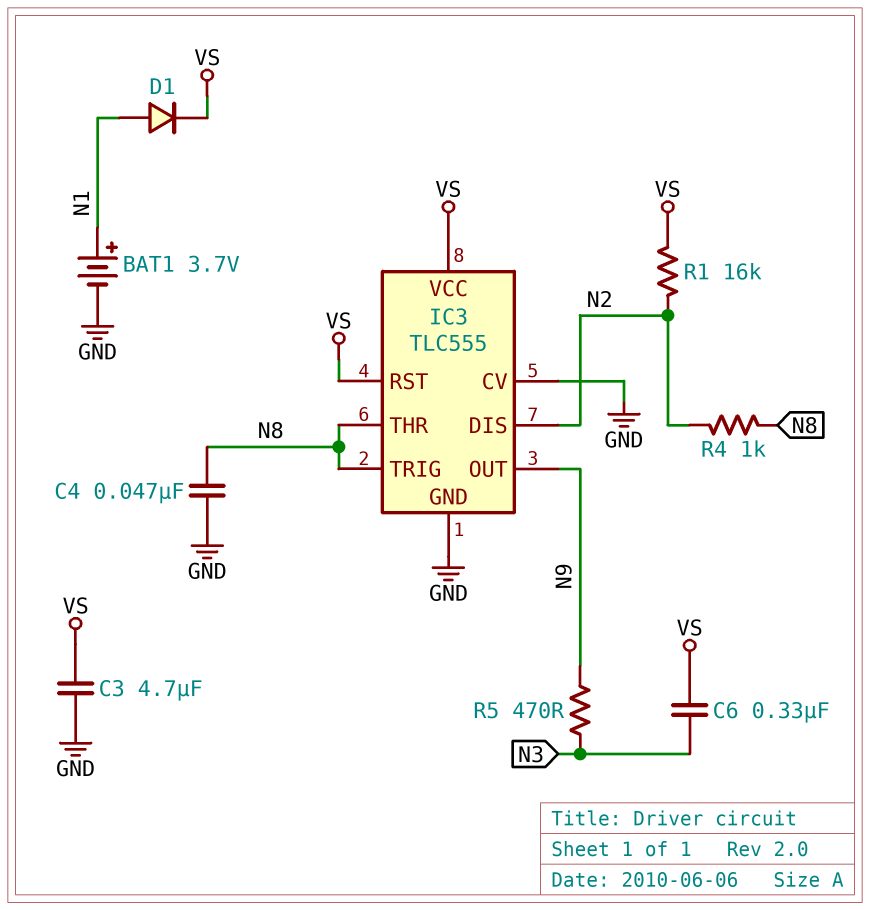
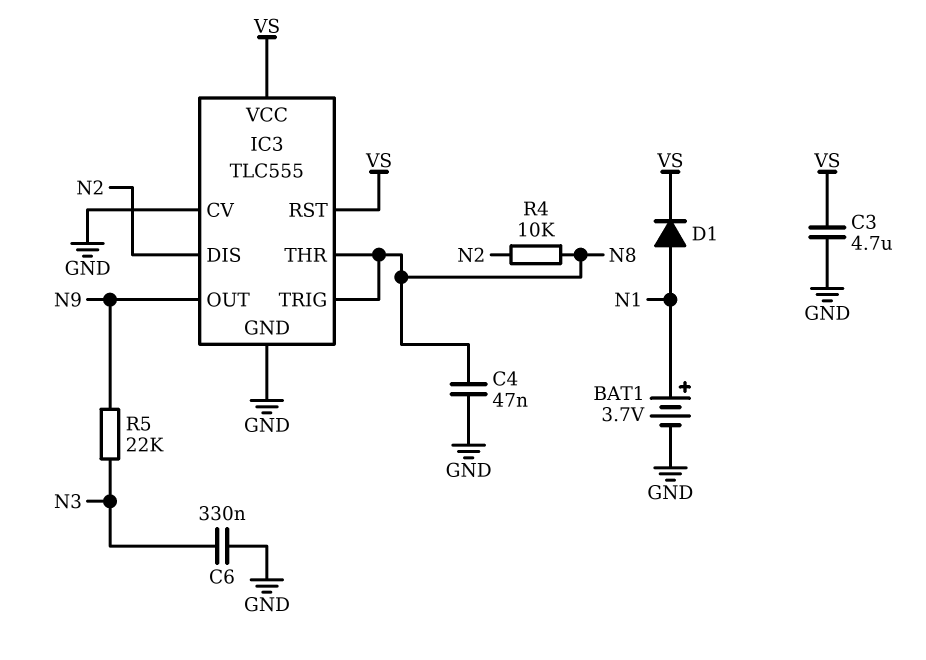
C6: 330nF (N3, VS) -> 330nF (GND, N3)
R1: 16k (N2, VS) -> none
R4: 1k (N2, N8) -> 10k (N2, N8)
R5: 470 (N3, N9) -> 22k (N3, N9)

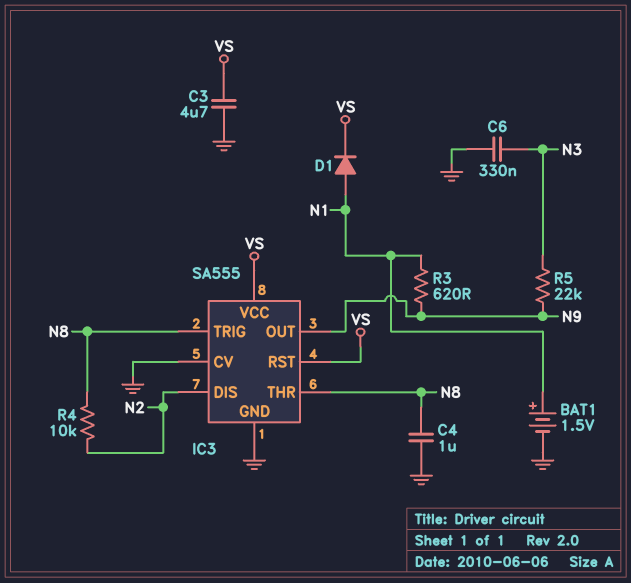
BAT1: 3.7V (plus N1, minus GND) -> 1.5V (plus N1, minus GND)
C4: 47nF (GND, N8) -> 1uF (GND, N8)
IC3: TLC555 -> SA555
R3: none -> 620 (N1, N9)

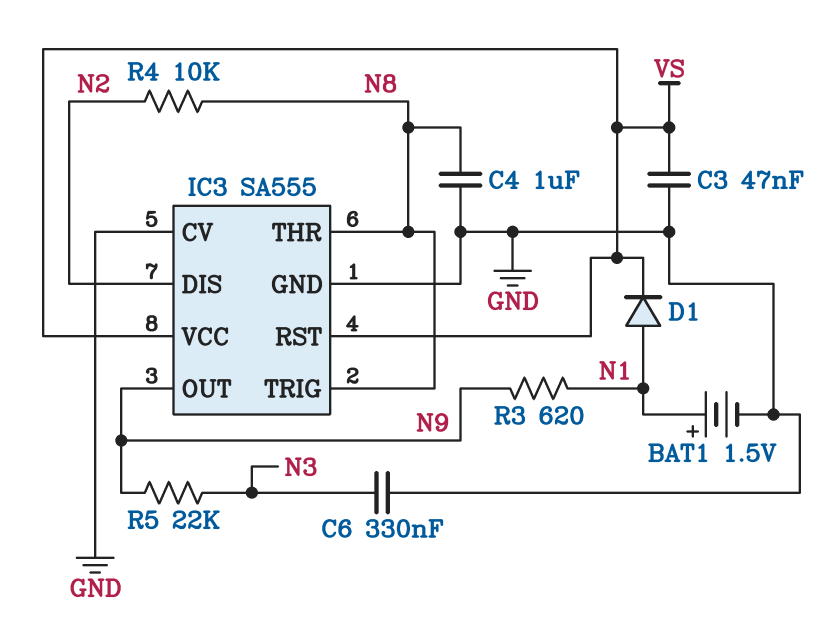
C3: 4.7uF (GND, VS) -> 47nF (GND, VS)

